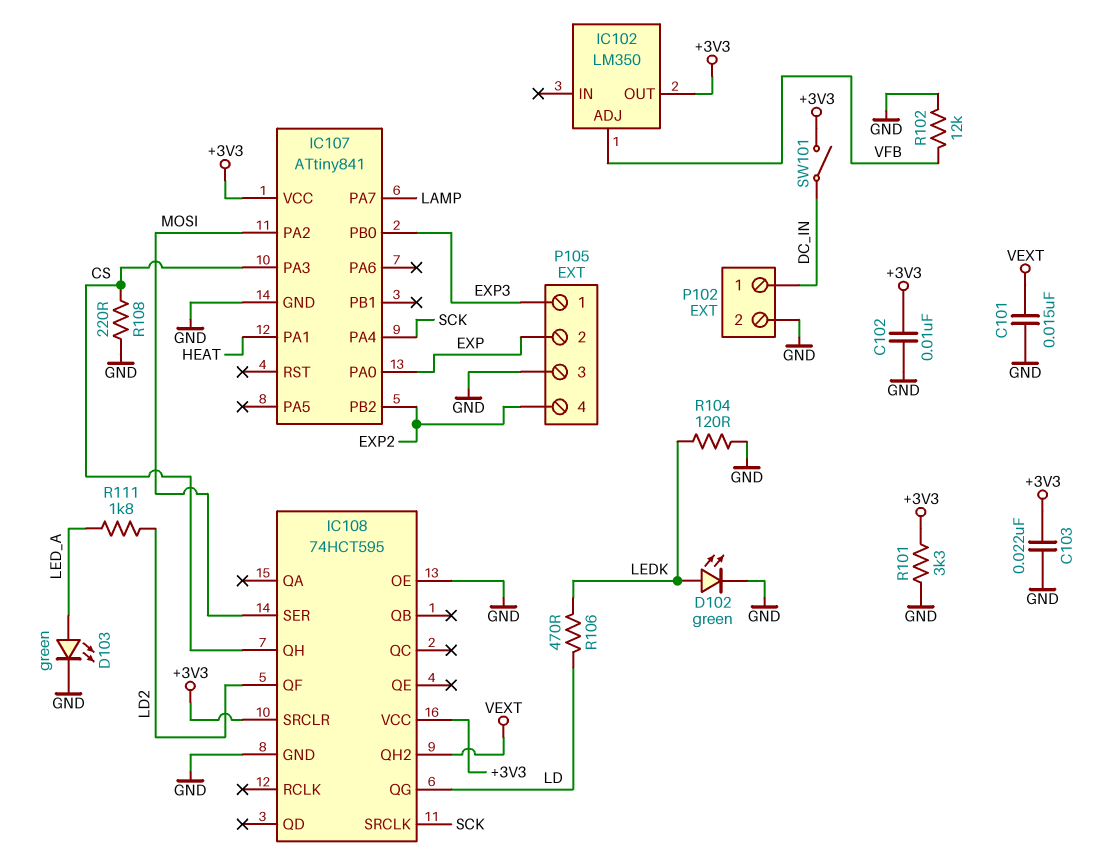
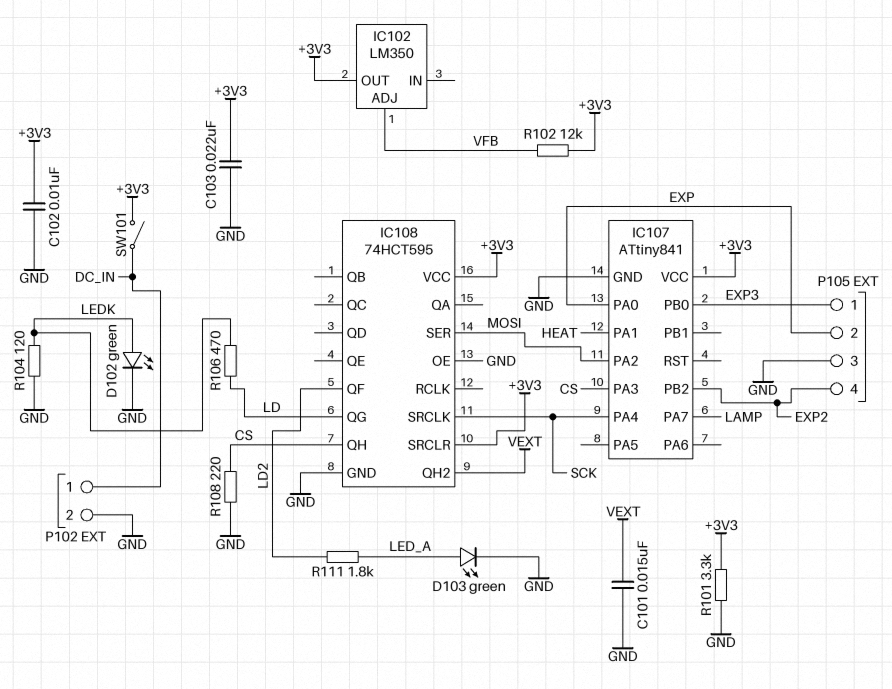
R102: 12k (GND, VFB) -> 12k (+3V3, VFB)

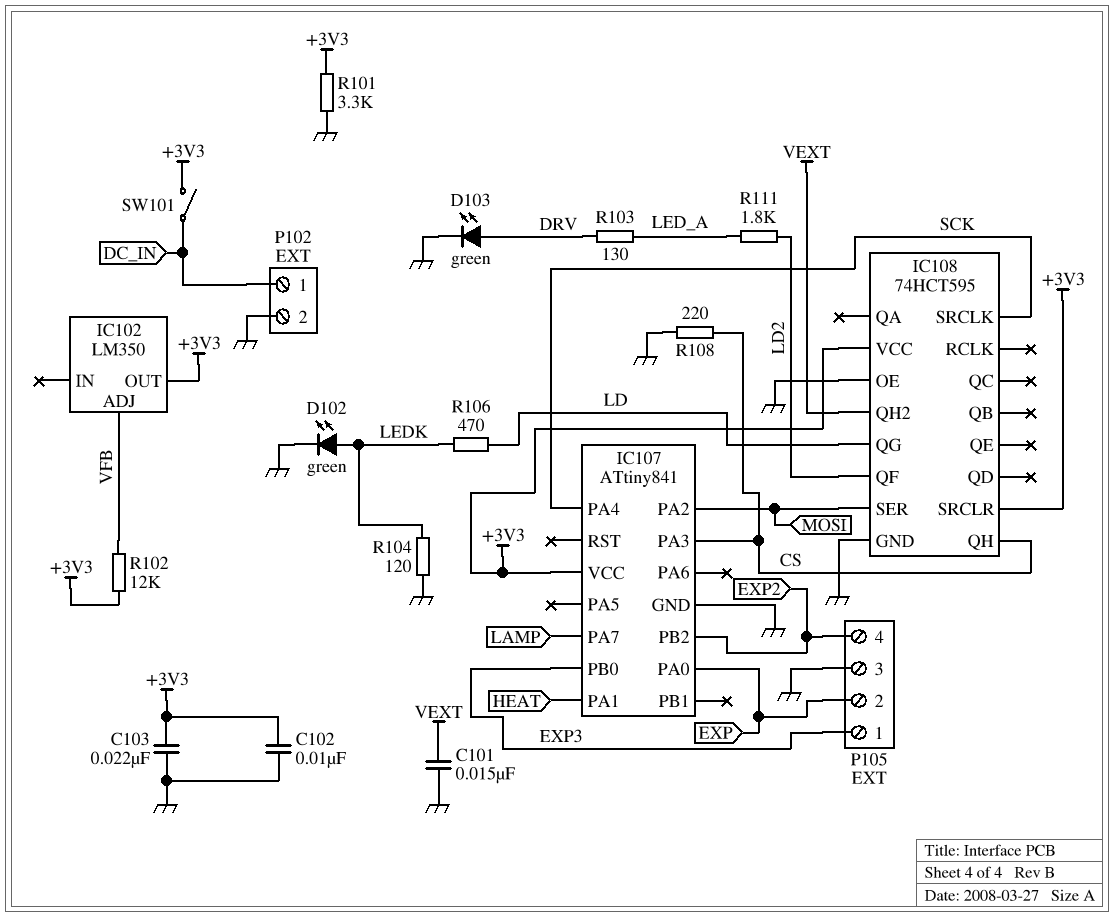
D103: LED green (A LED_A, K GND) -> LED green (A DRV, K GND)
R103: none -> 130 (DRV, LED_A)

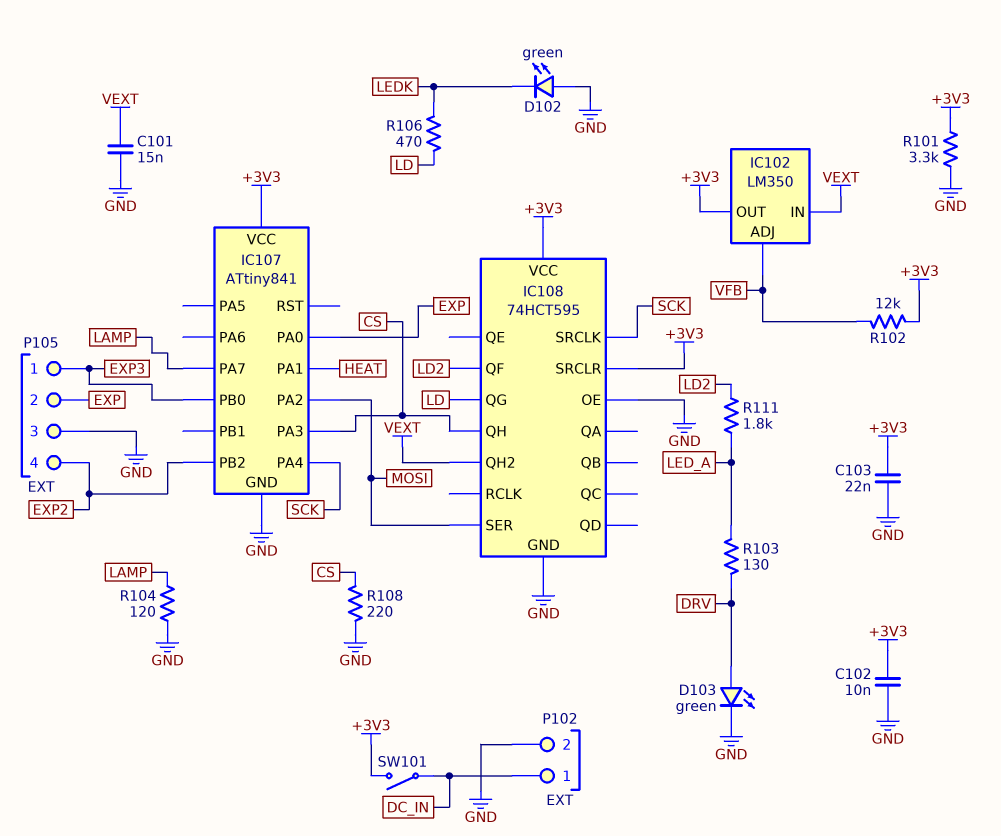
D102: LED green (A LEDK, K GND) -> LED green (A GND, K LEDK)
IC102 pin IN: none -> VEXT
R104: 120 (GND, LEDK) -> 120 (GND, LAMP)

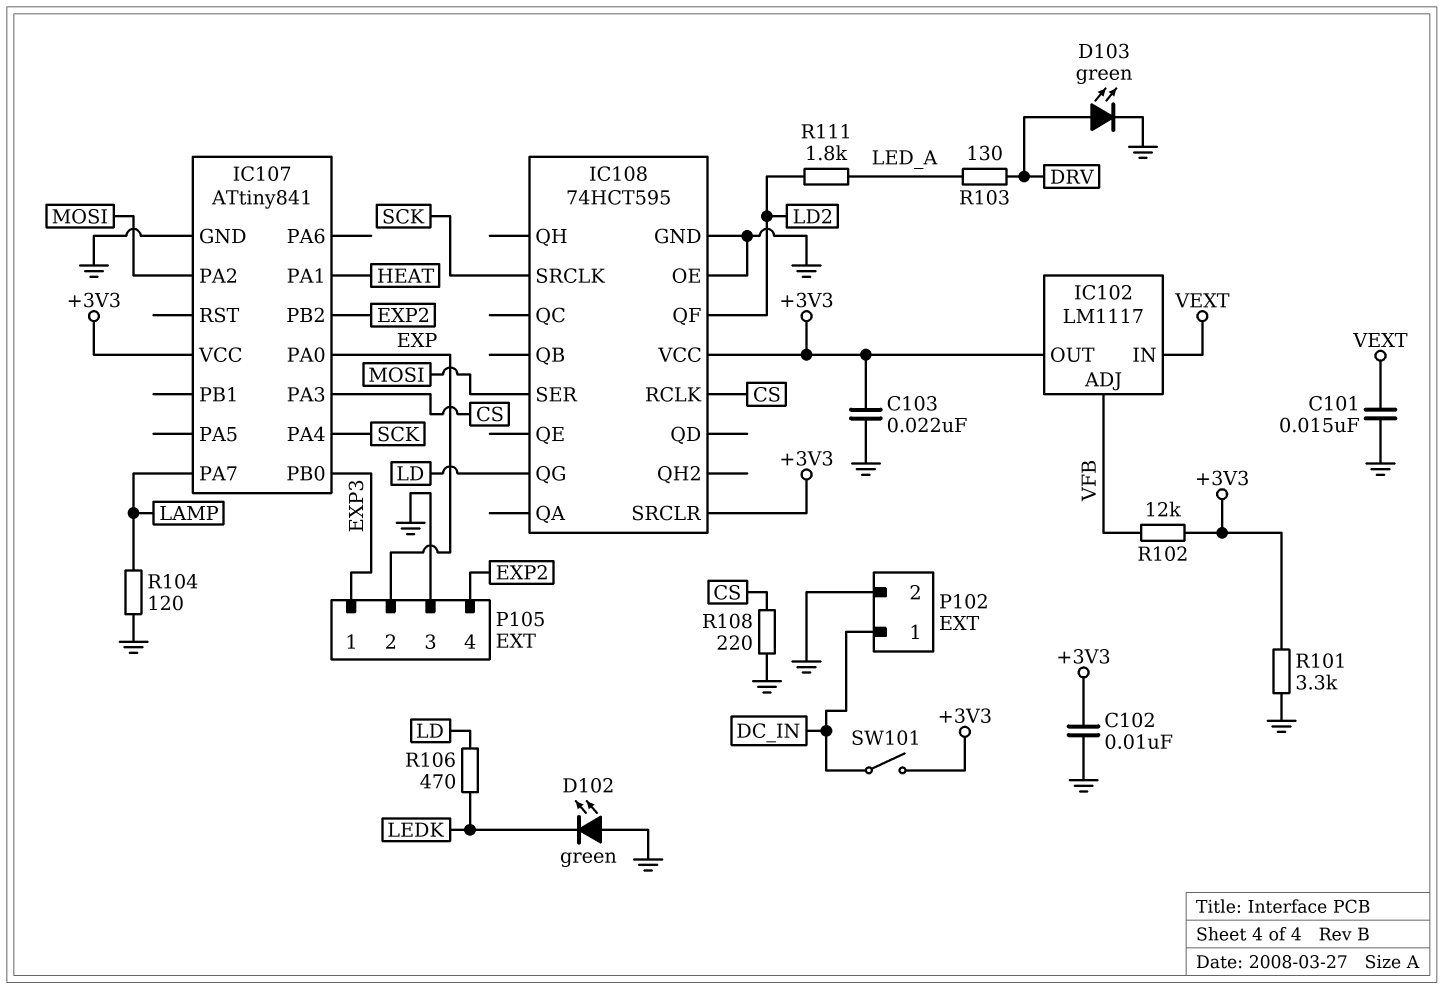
IC102: LM350 -> LM1117
IC108 pin QH: CS -> none
IC108 pin QH2: VEXT -> none
IC108 pin RCLK: none -> CS

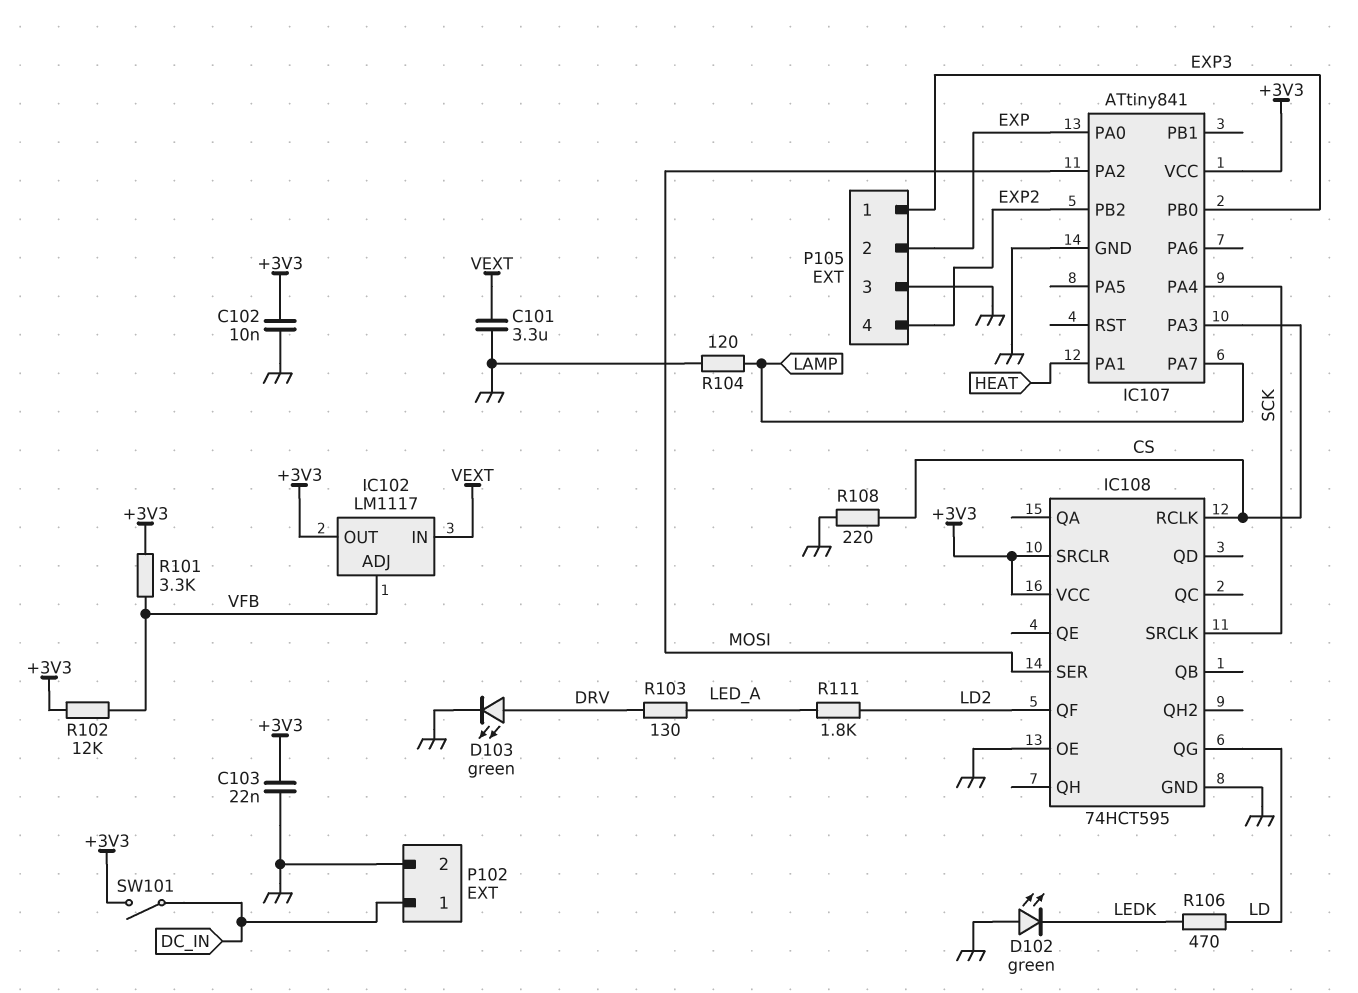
C101: 15nF (GND, VEXT) -> 3.3uF (GND, VEXT)
R101: 3.3k (+3V3, GND) -> 3.3k (+3V3, VFB)

